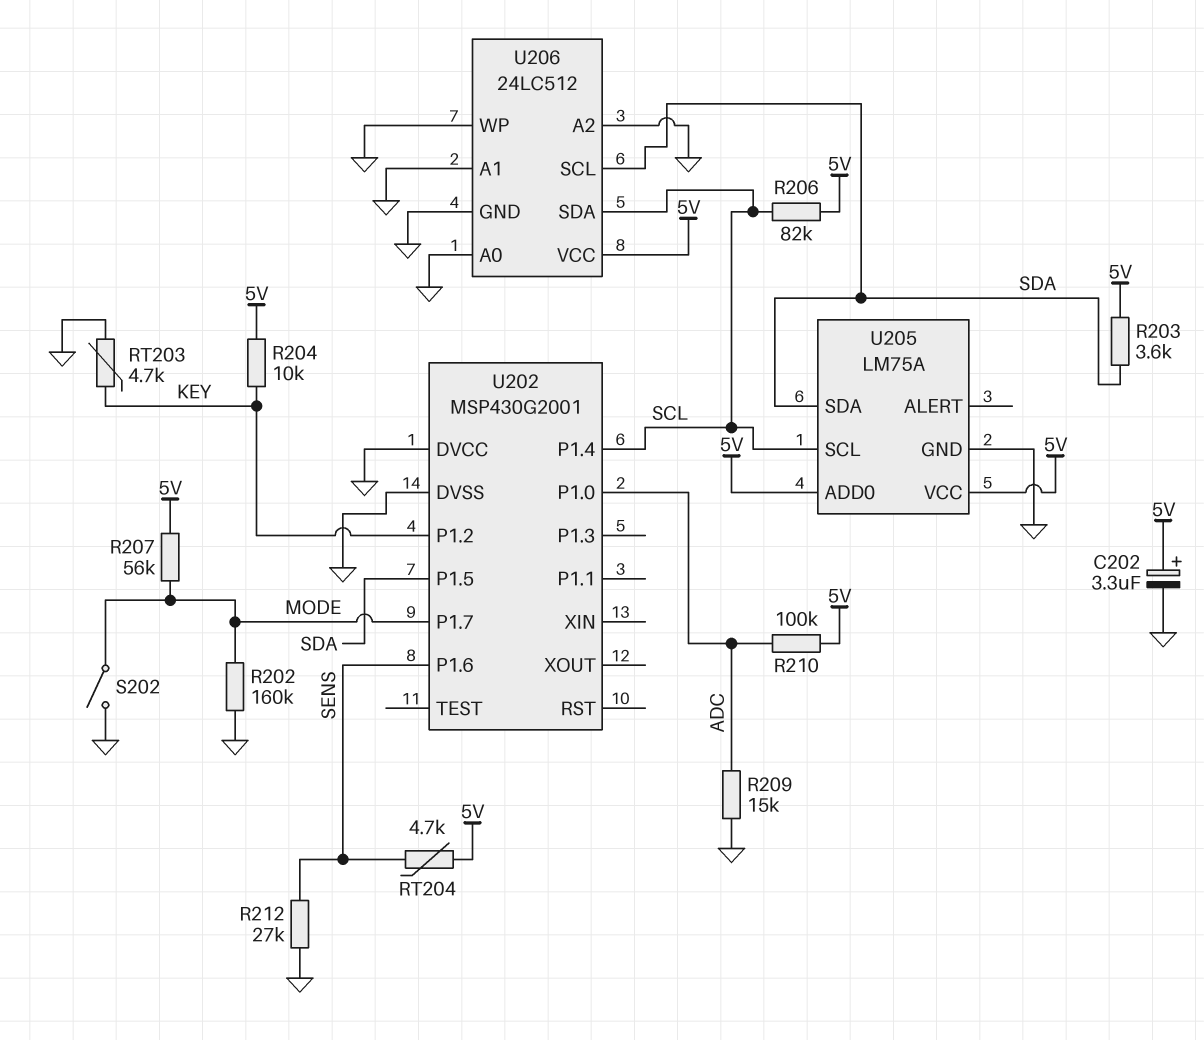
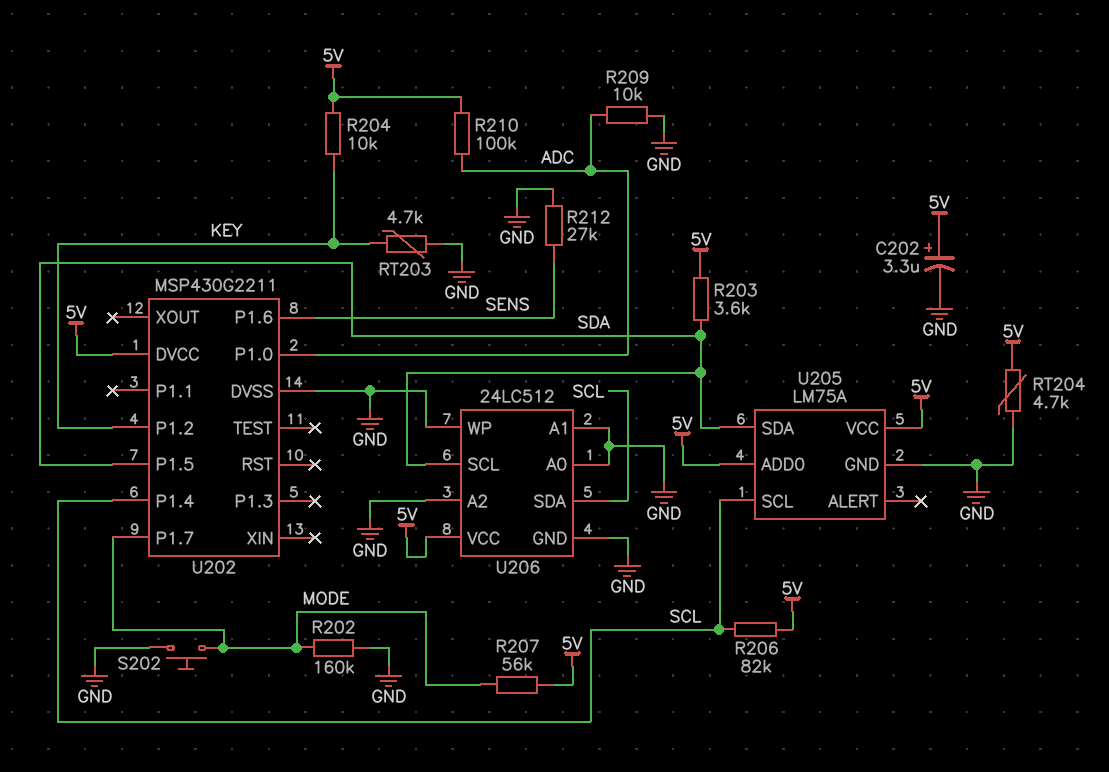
R209: 15k (ADC, GND) -> 10k (ADC, GND)
RT204: 4.7k (5V, SENS) -> 4.7k (5V, GND)
S202: switch (GND, MODE) -> button (GND, MODE)
U202: MSP430G2001 -> MSP430G2211
U202 pin DVCC: GND -> 5V

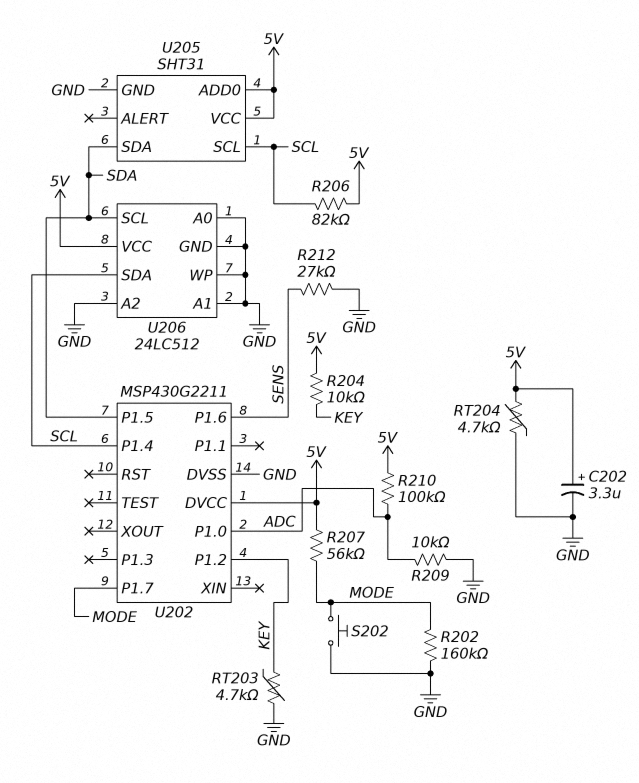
R203: 3.6k (5V, SDA) -> none
U205: LM75A -> SHT31

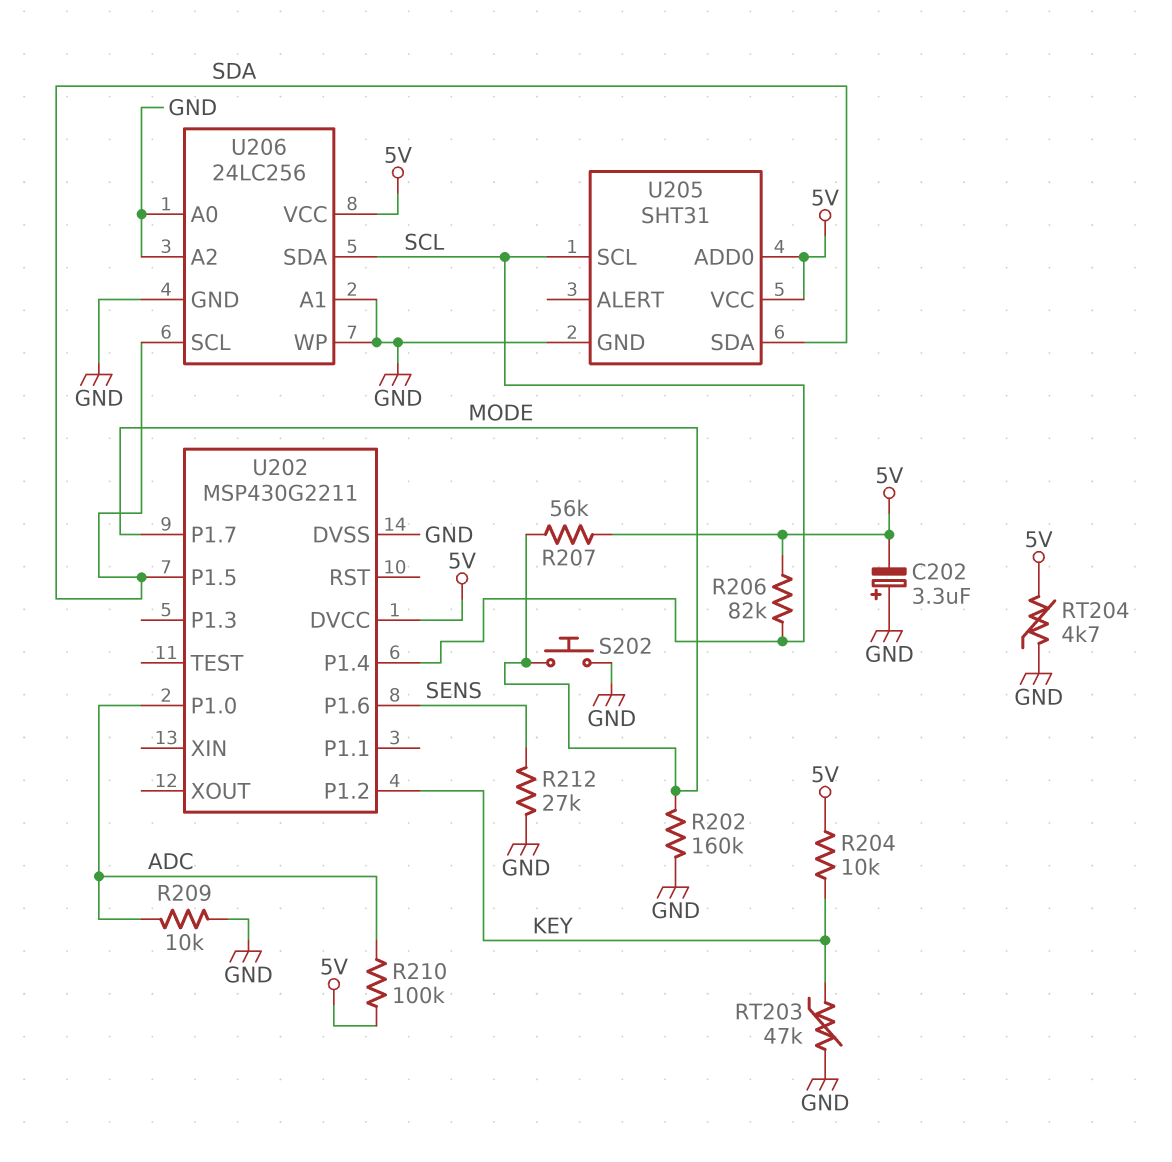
C202: 3.3uF (plus 5V, minus GND) -> 3.3uF (plus GND, minus 5V)
RT203: 4.7k (GND, KEY) -> 47k (GND, KEY)
U206: 24LC512 -> 24LC256

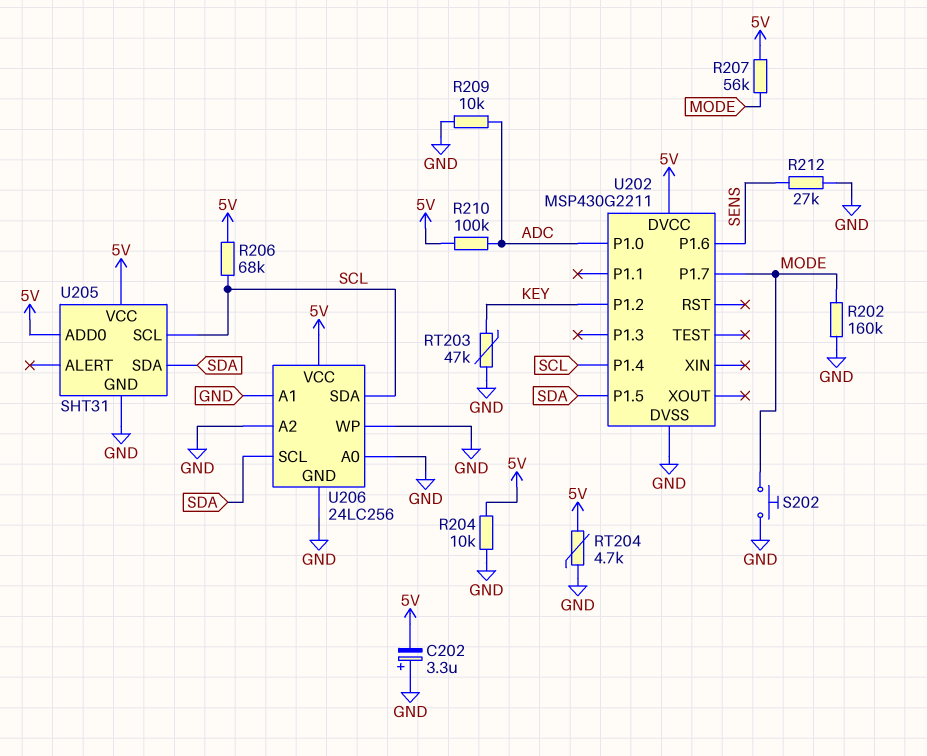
R204: 10k (5V, KEY) -> 10k (5V, GND)
R206: 82k (5V, SCL) -> 68k (5V, SCL)

